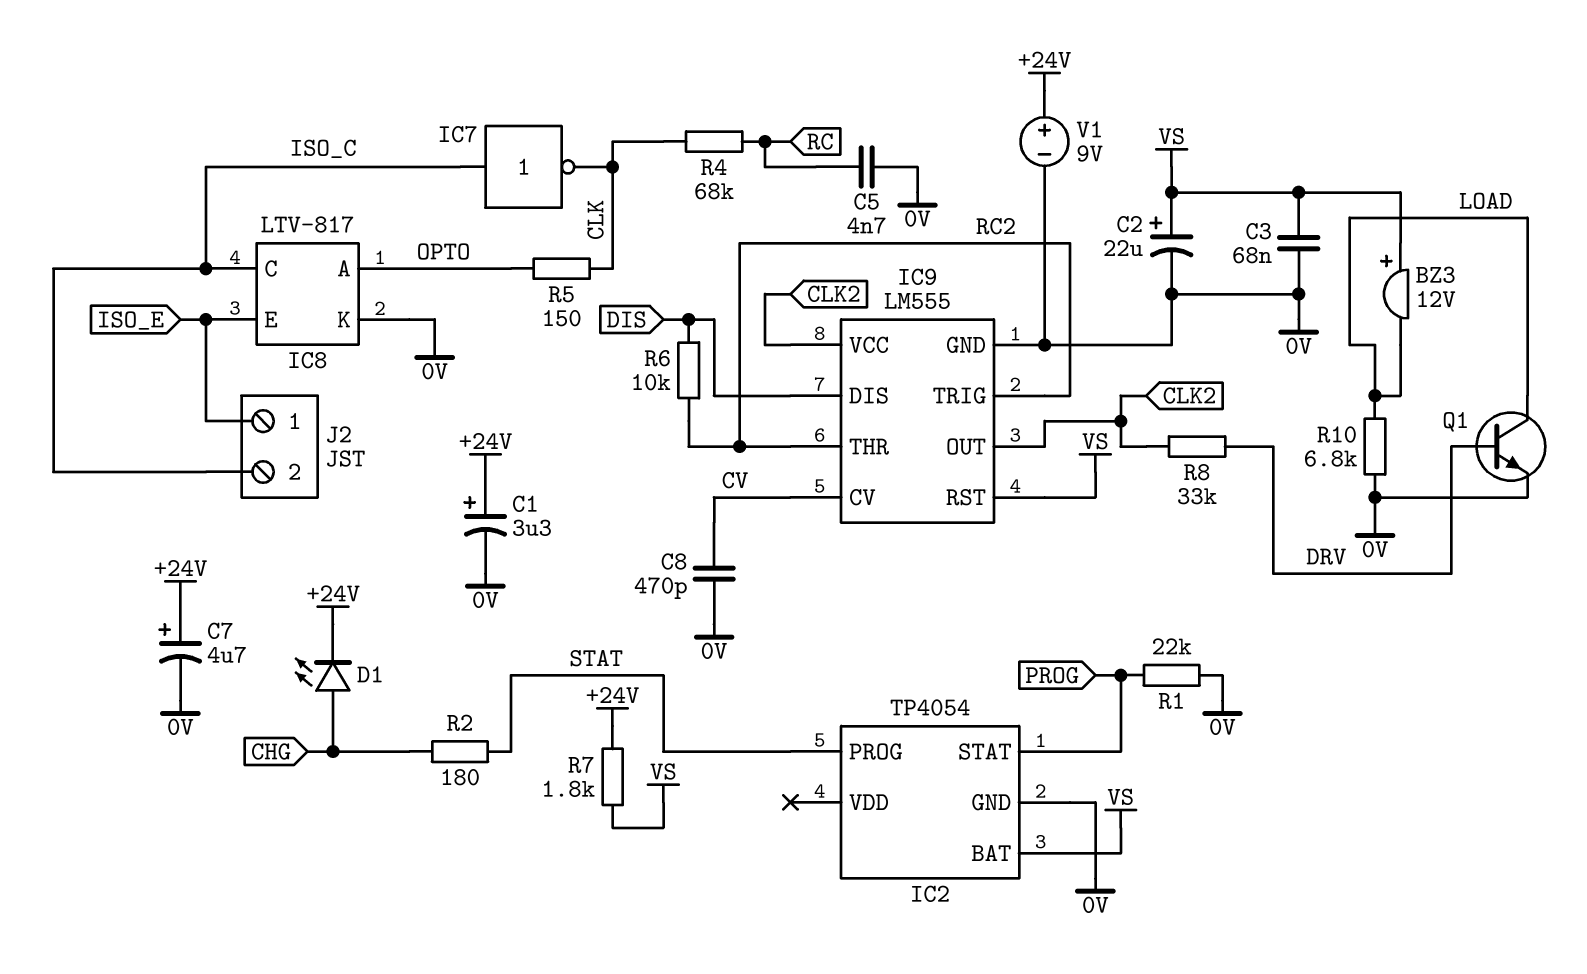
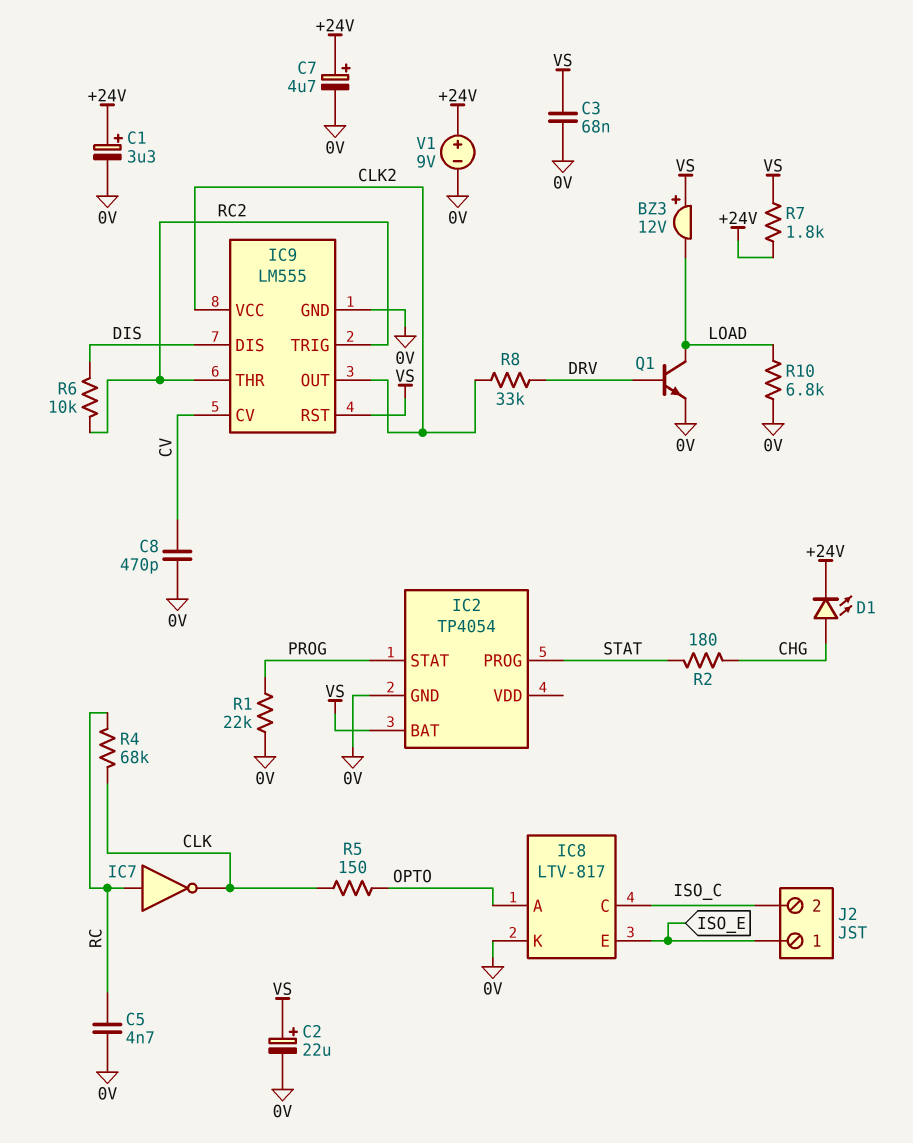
IC7: NOT (in ISO_C, out CLK) -> NOT (in RC, out CLK)

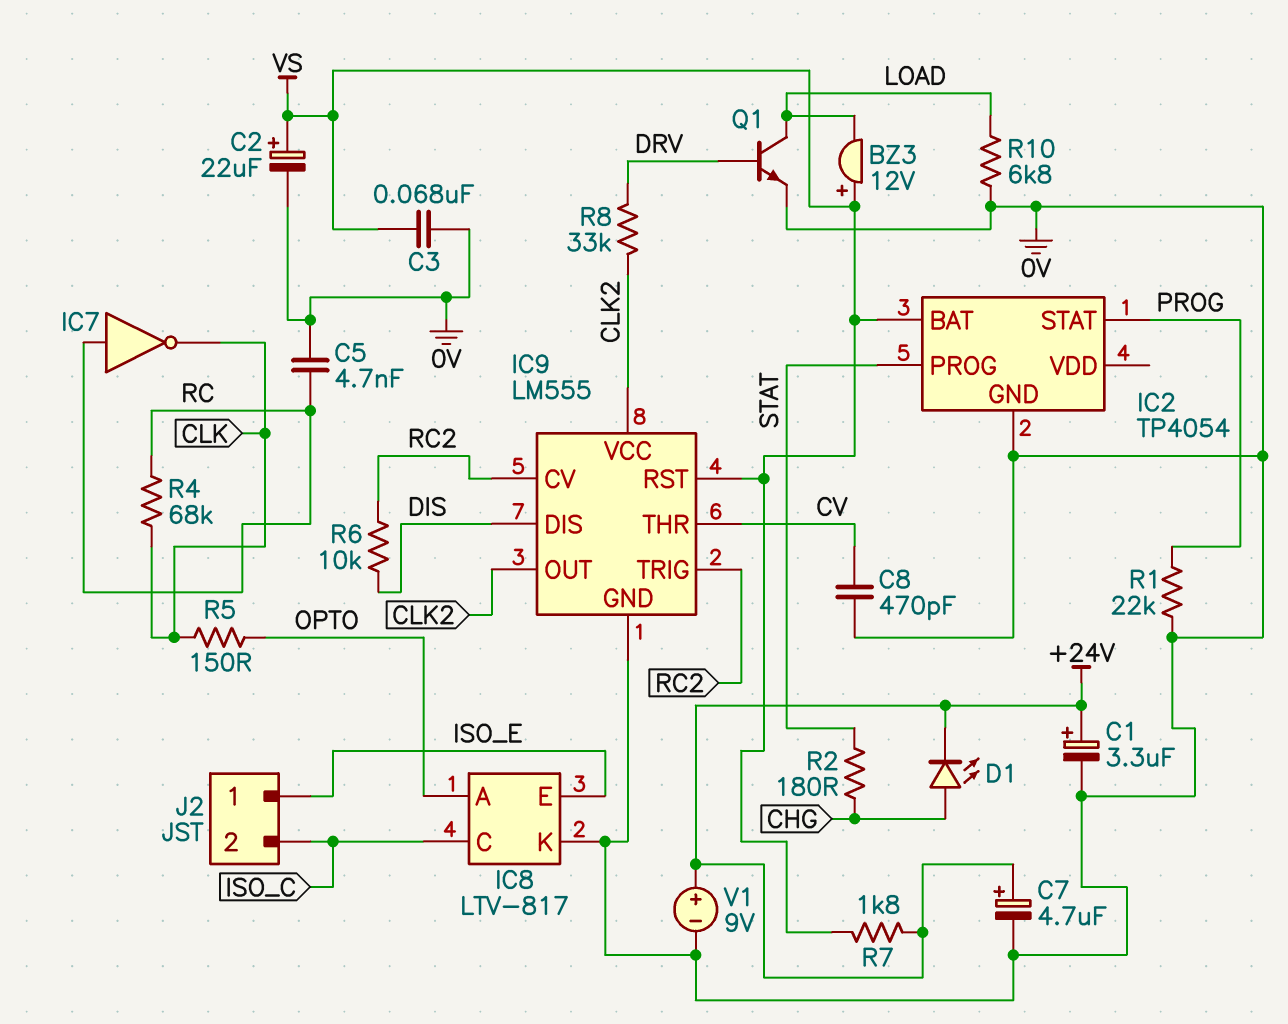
IC9 pin CV: CV -> RC2
IC9 pin THR: RC2 -> CV

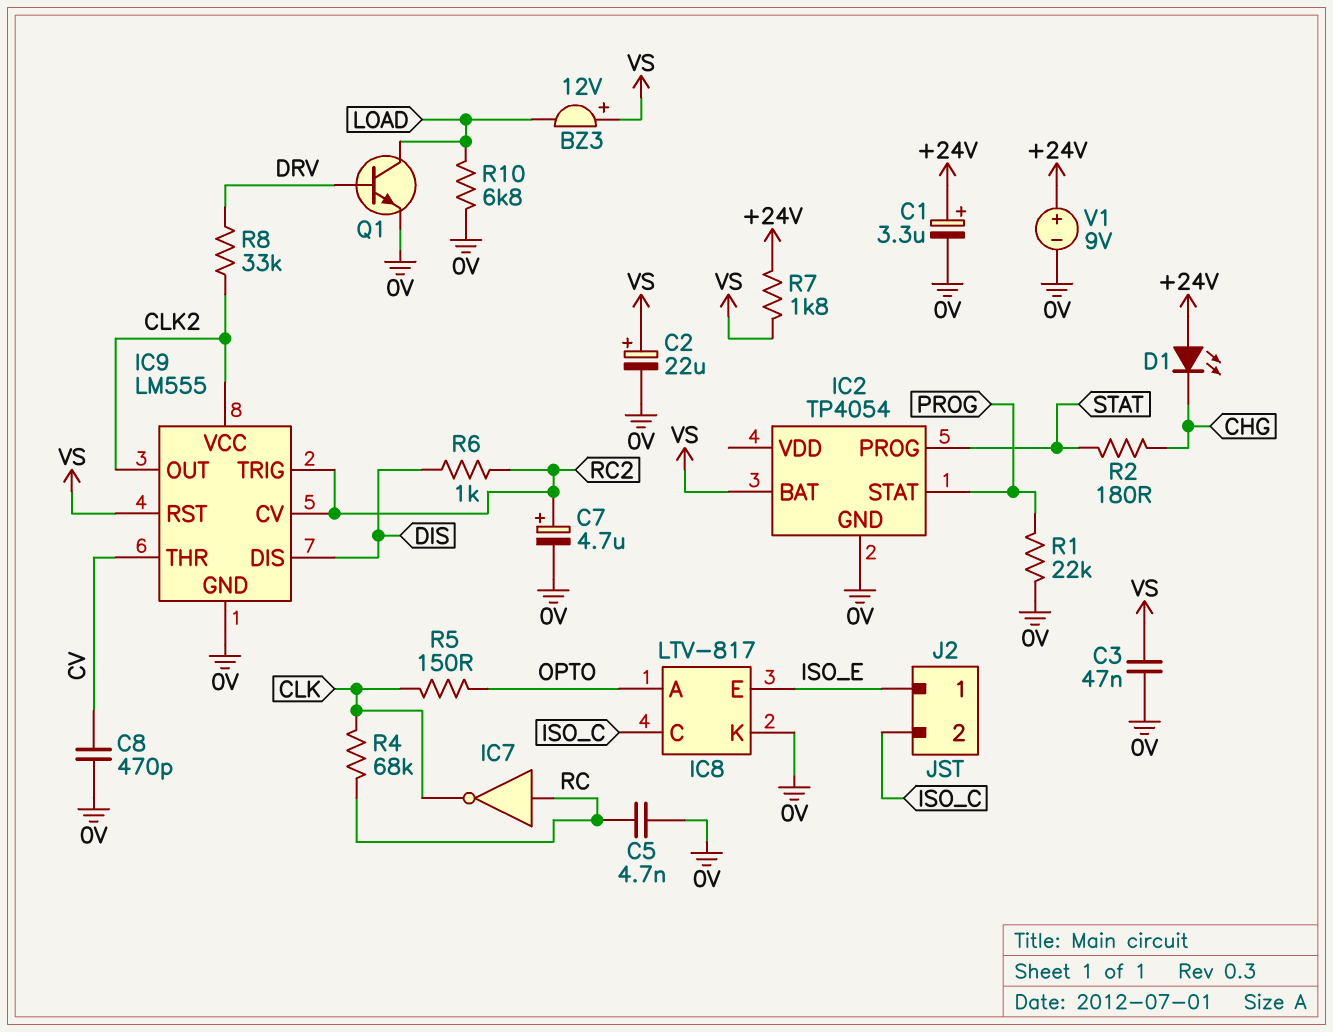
C3: 68nF (0V, VS) -> 47nF (0V, VS)
C7: 4.7uF (plus +24V, minus 0V) -> 4.7uF (plus RC2, minus 0V)
D1: LED (A CHG, K +24V) -> LED (A +24V, K CHG)
R6: 10k (DIS, RC2) -> 1k (DIS, RC2)

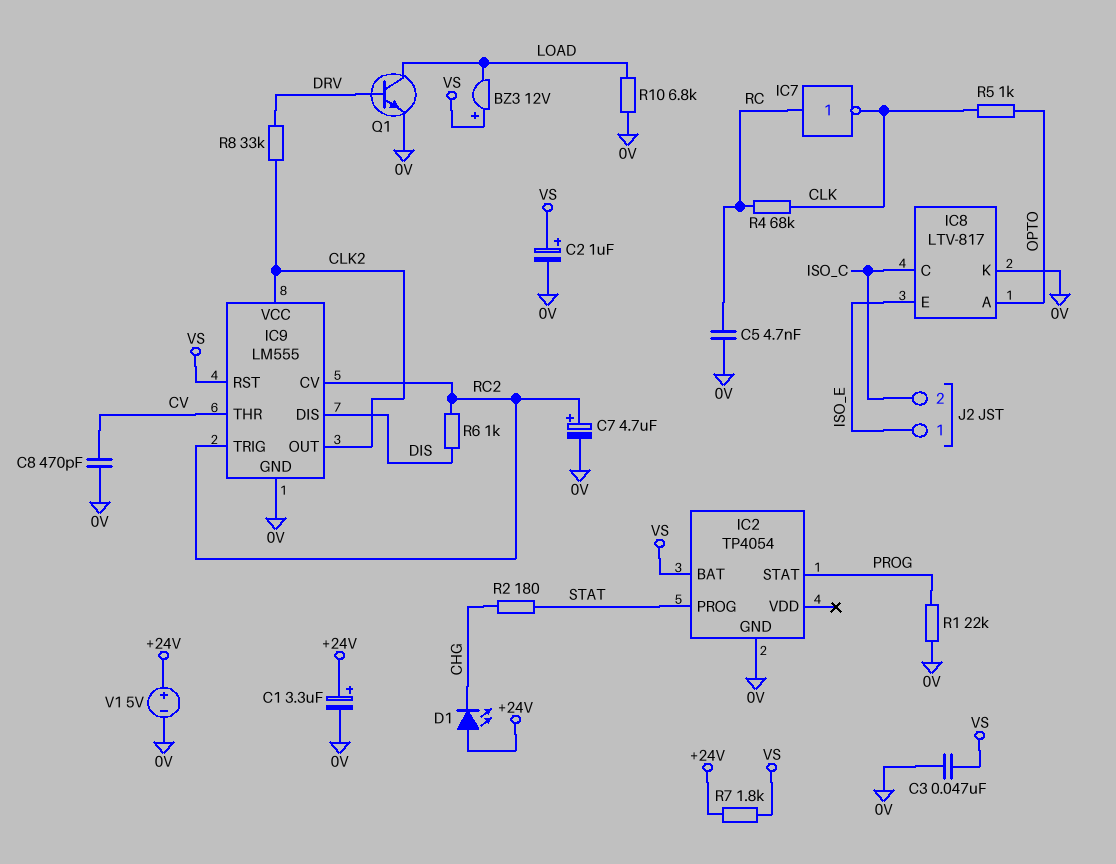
C2: 22uF (plus VS, minus 0V) -> 1uF (plus VS, minus 0V)
R5: 150 (CLK, OPTO) -> 1k (CLK, OPTO)
V1: 9V (plus +24V, minus 0V) -> 5V (plus +24V, minus 0V)

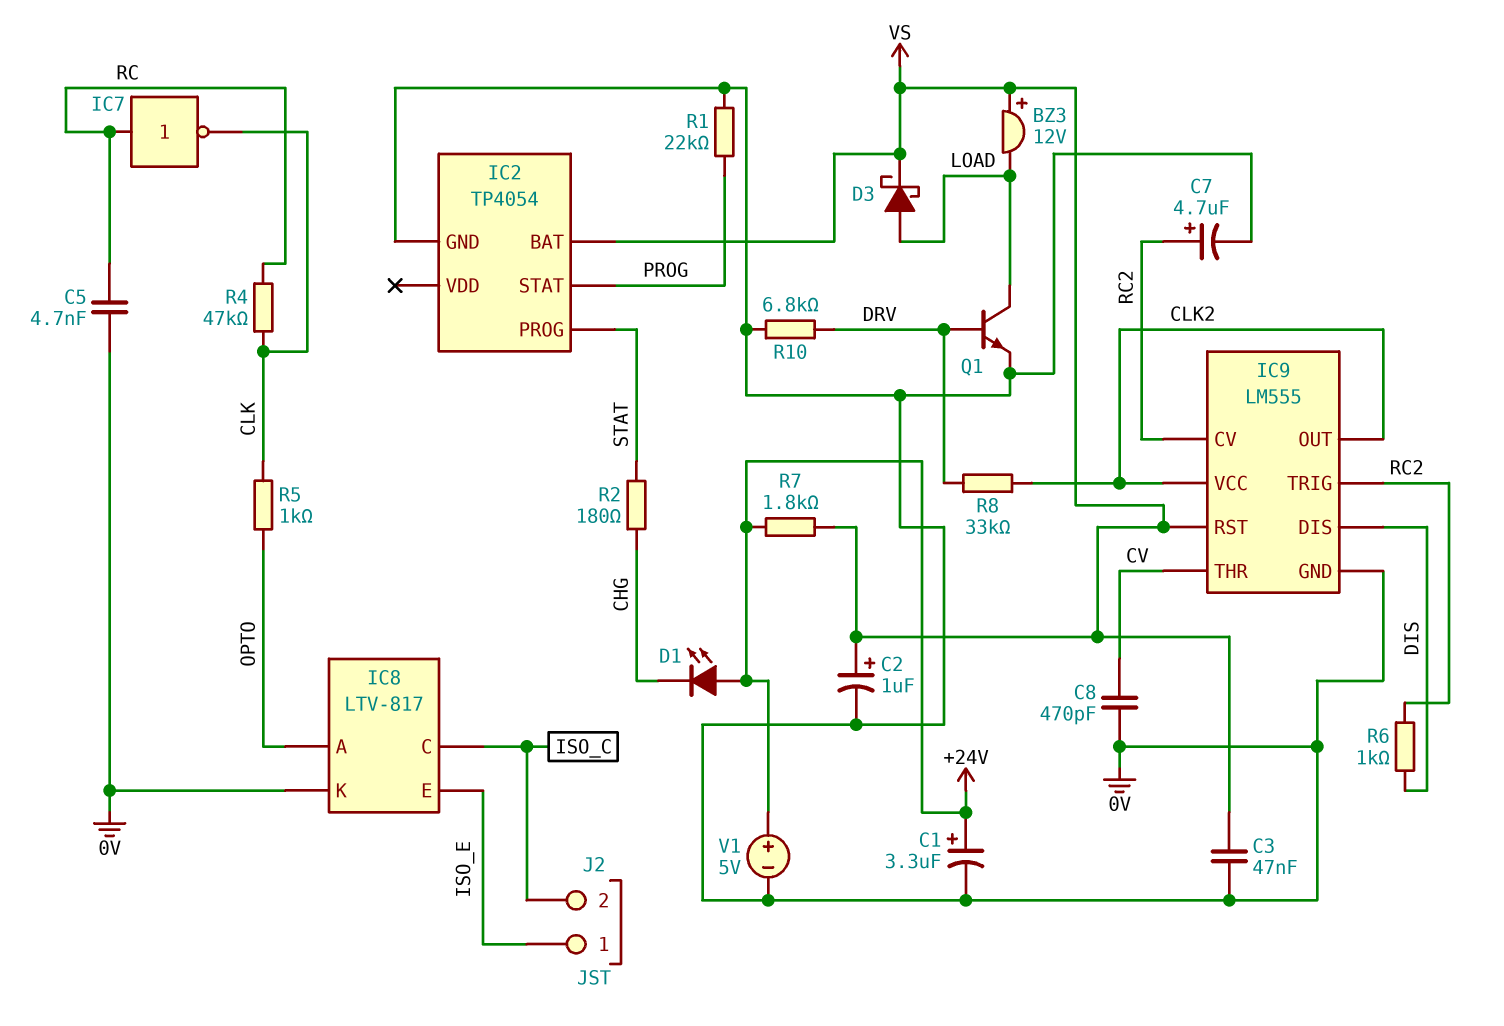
D3: none -> schottky (A LOAD, K VS)
R4: 68k (CLK, RC) -> 47k (CLK, RC)
R10: 6.8k (0V, LOAD) -> 6.8k (0V, DRV)

